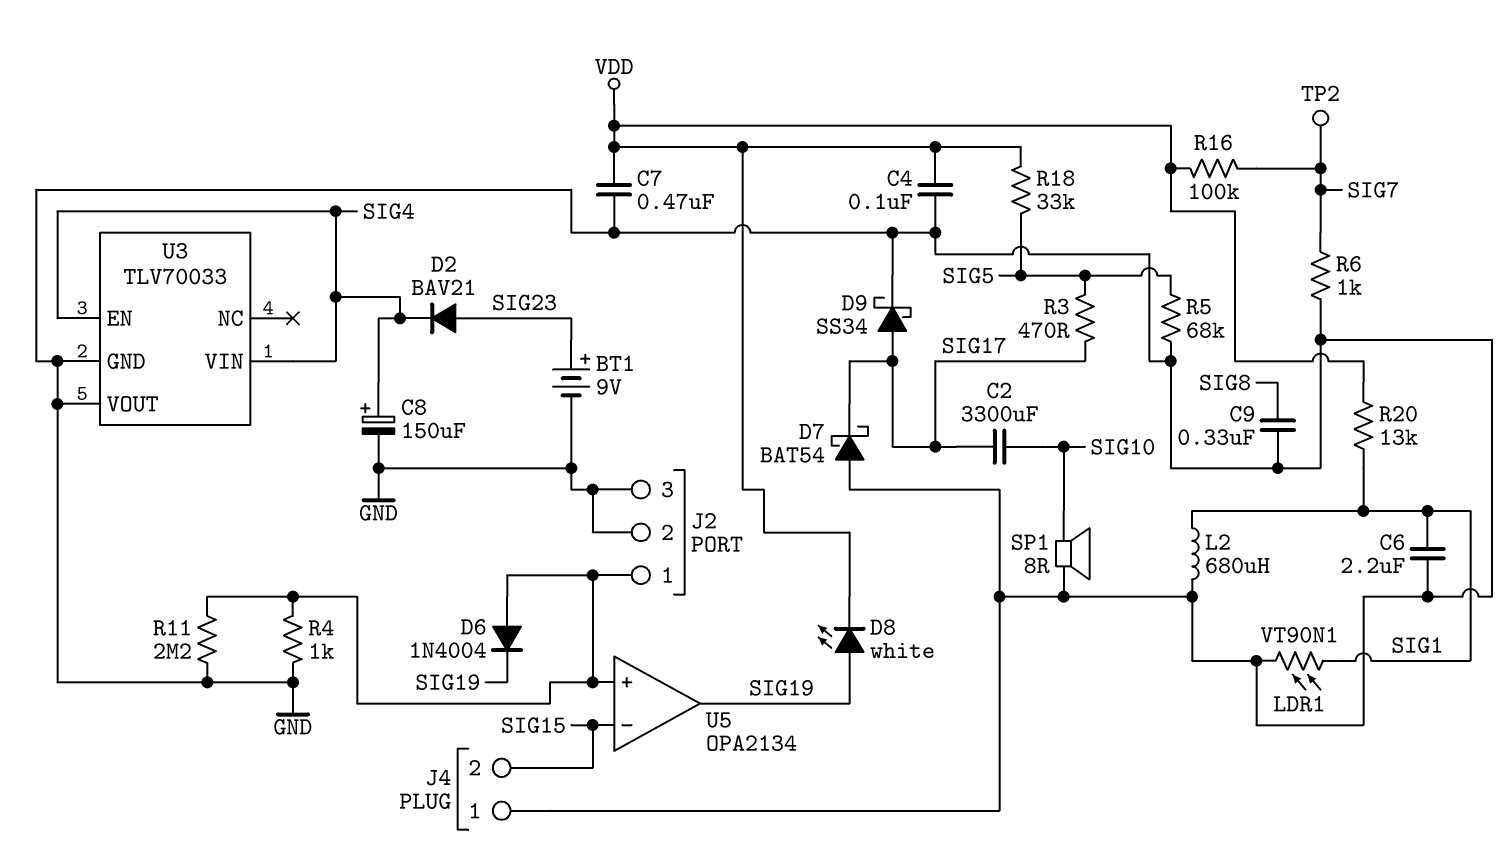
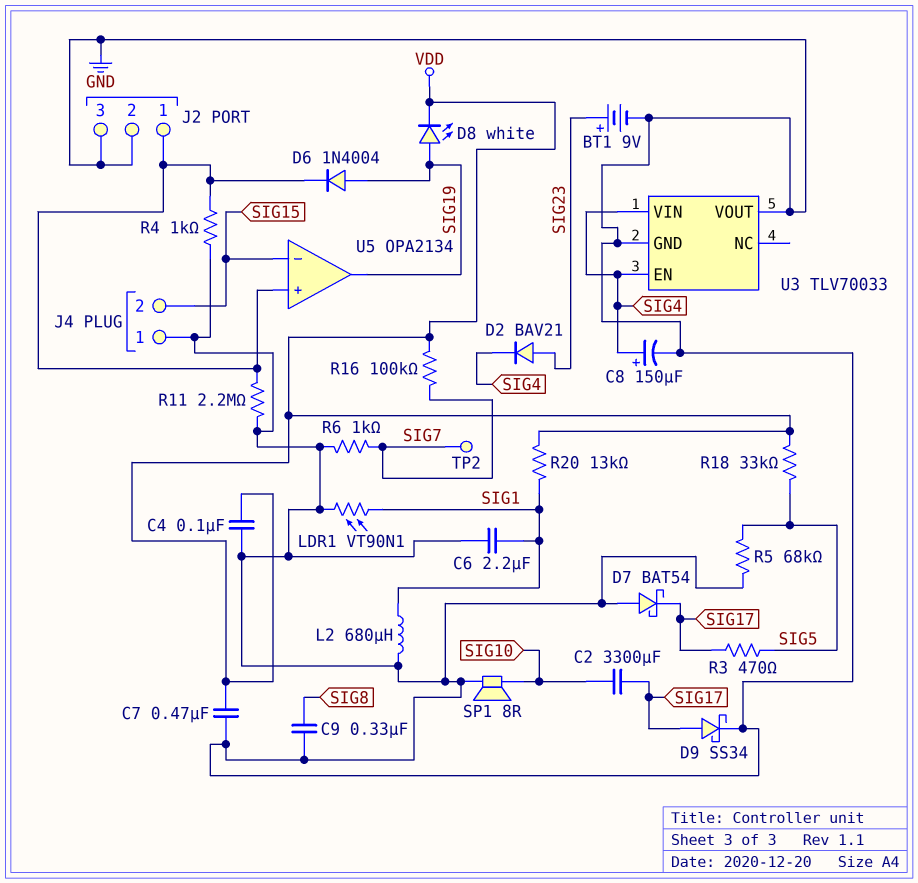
D6: diode 1N4004 (A J2/1, K SIG19) -> diode 1N4004 (A SIG19, K J2/1)

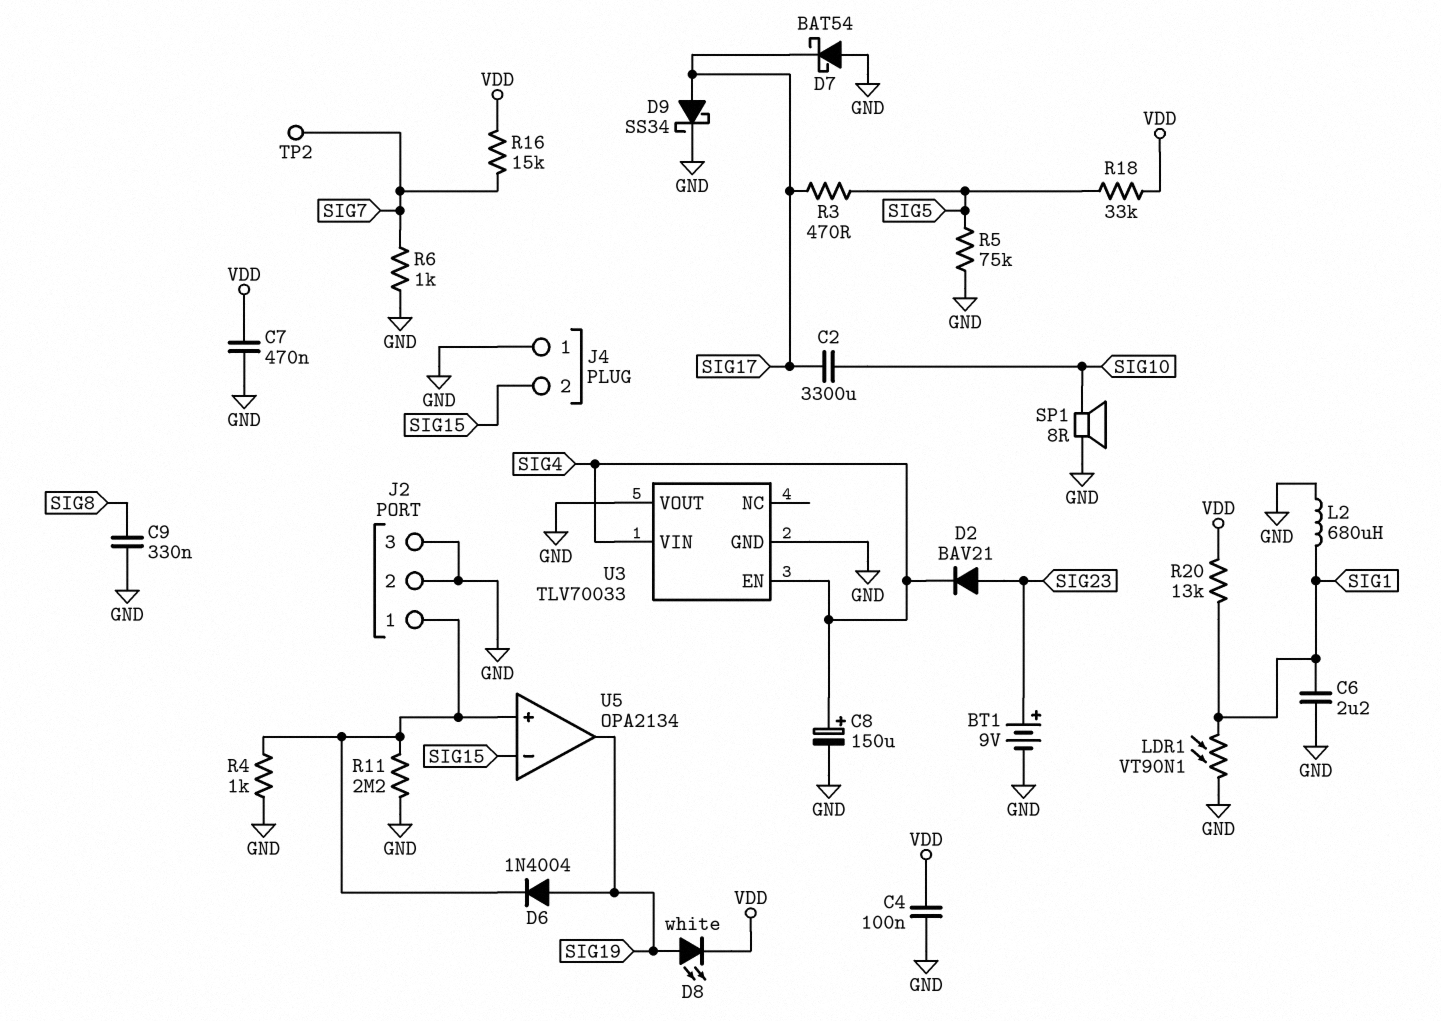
R5: 68k (GND, SIG5) -> 75k (GND, SIG5)
R16: 100k (SIG7, VDD) -> 15k (SIG7, VDD)

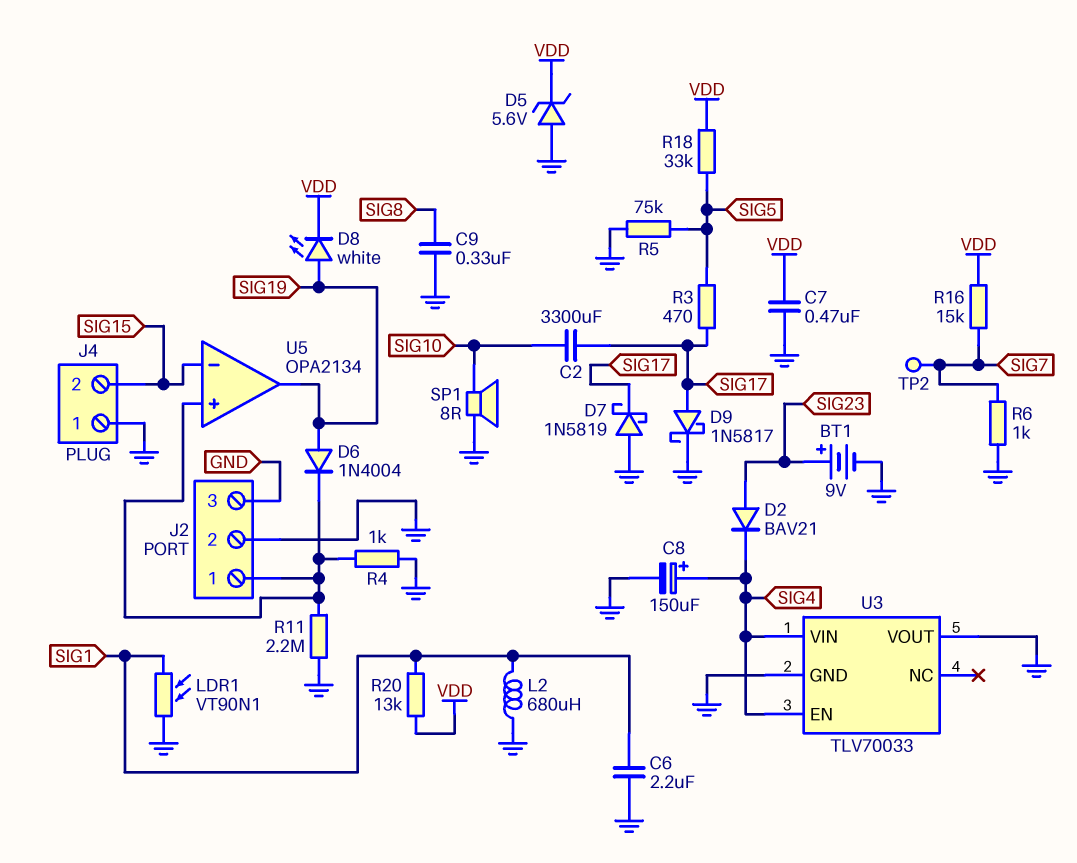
C4: 100nF (GND, VDD) -> none
D5: none -> zener 5.6V (A GND, K VDD)
D7: schottky BAT54 (A GND, K SIG17) -> schottky 1N5819 (A GND, K SIG17)
D9: schottky SS34 (A SIG17, K GND) -> schottky 1N5817 (A SIG17, K GND)

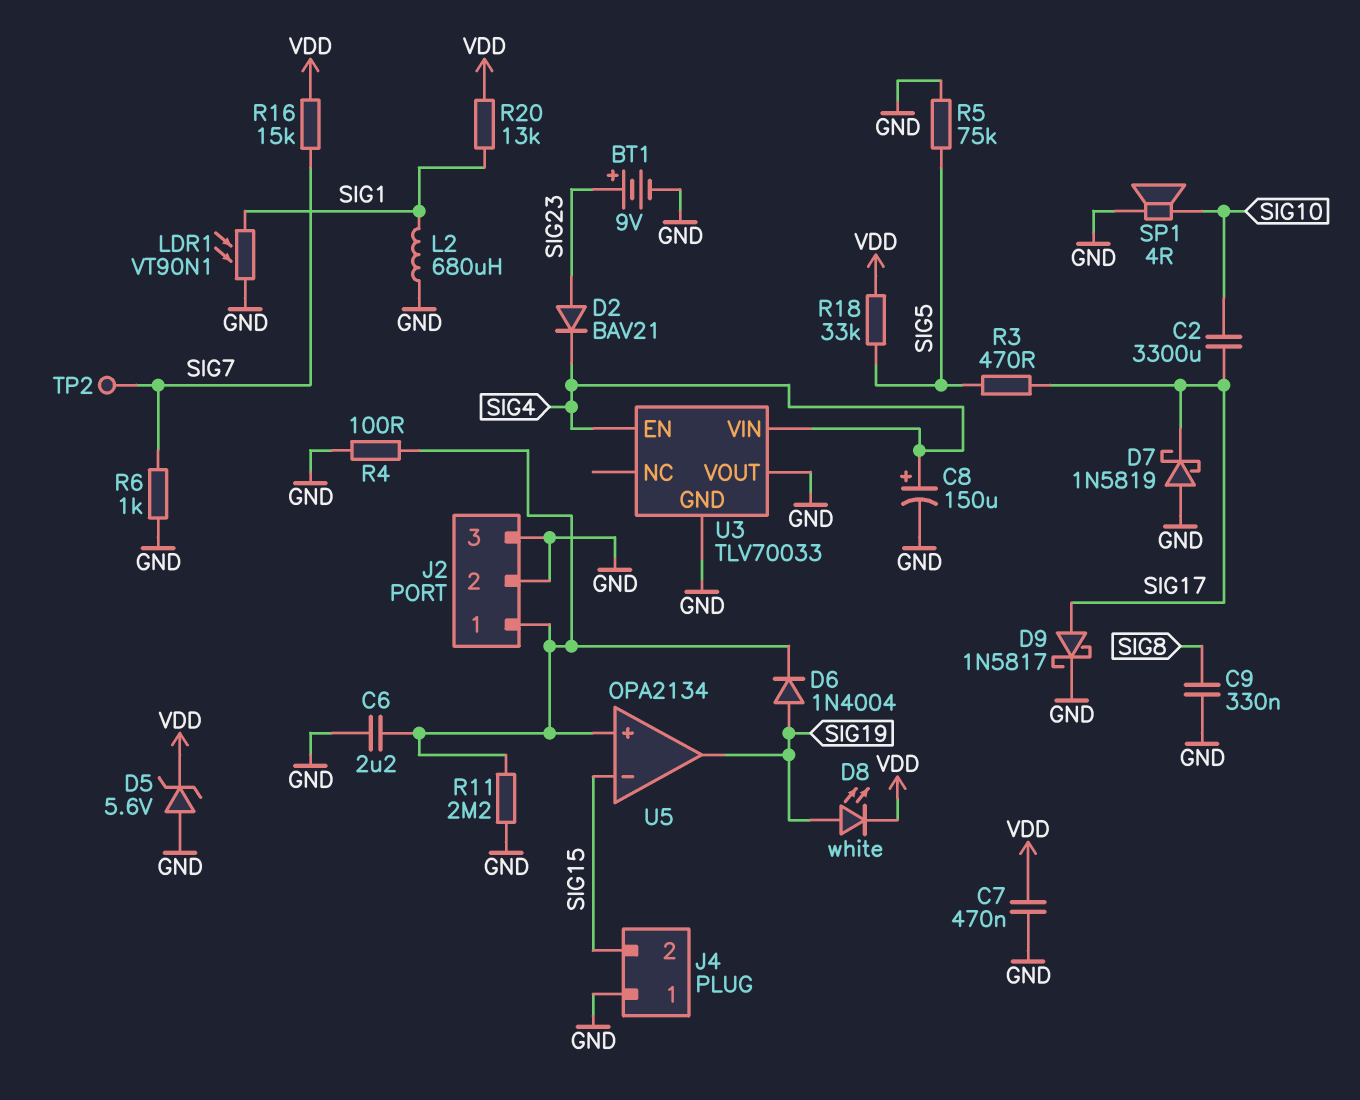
C6: 2.2uF (GND, SIG1) -> 2.2uF (GND, J2/1)
R4: 1k (GND, J2/1) -> 100 (GND, J2/1)
SP1: speaker 8R (GND, SIG10) -> speaker 4R (GND, SIG10)

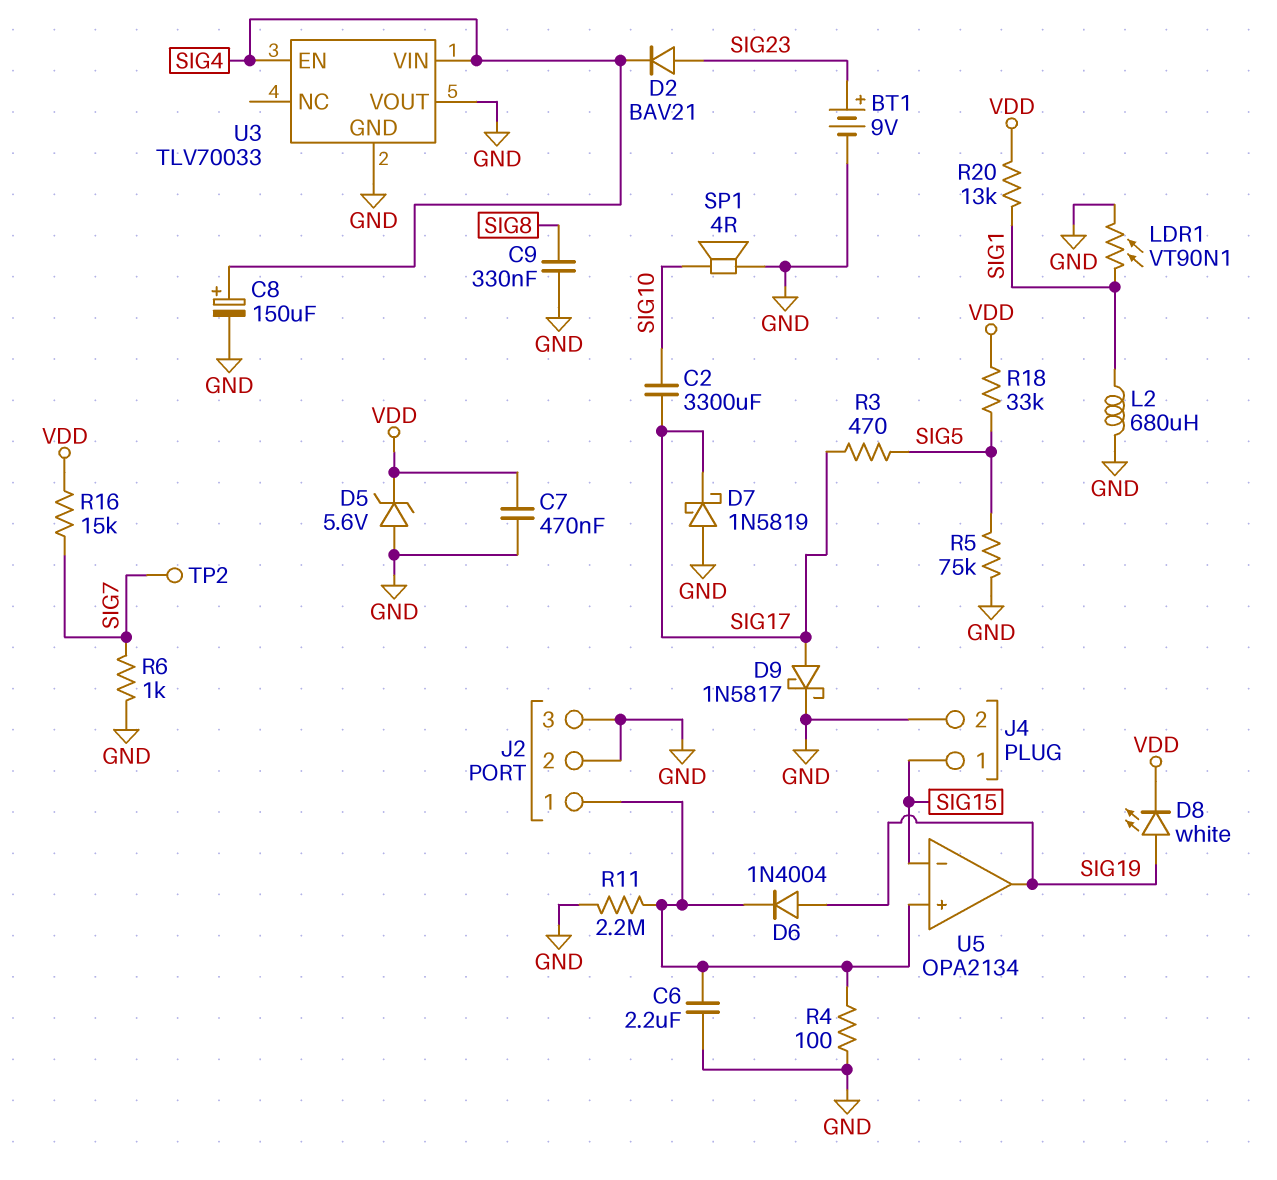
J4 pin 1: GND -> SIG15
J4 pin 2: SIG15 -> GND

